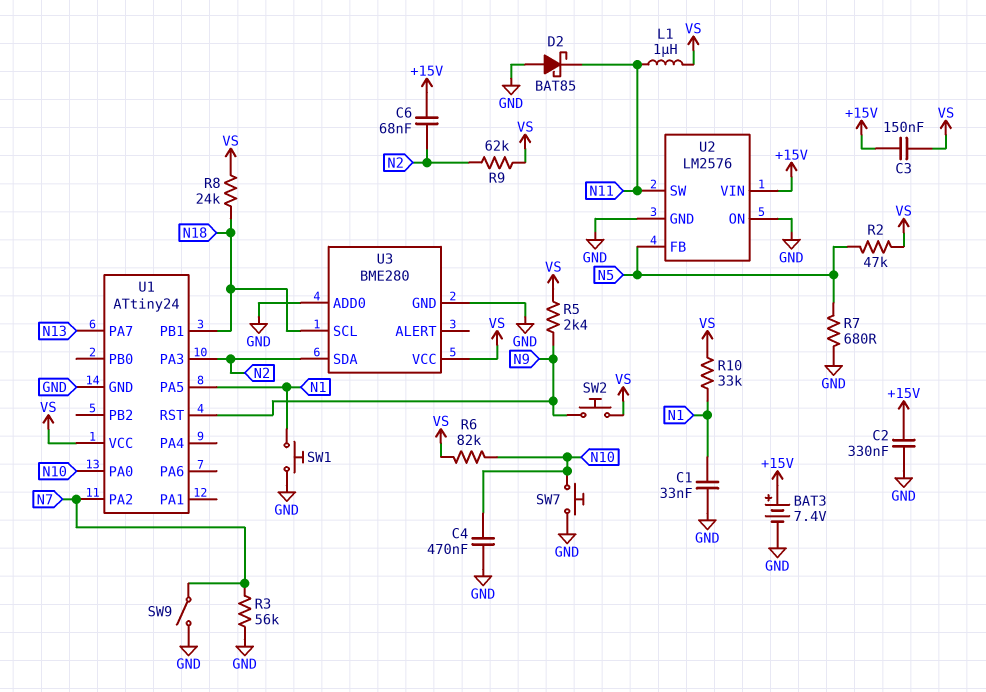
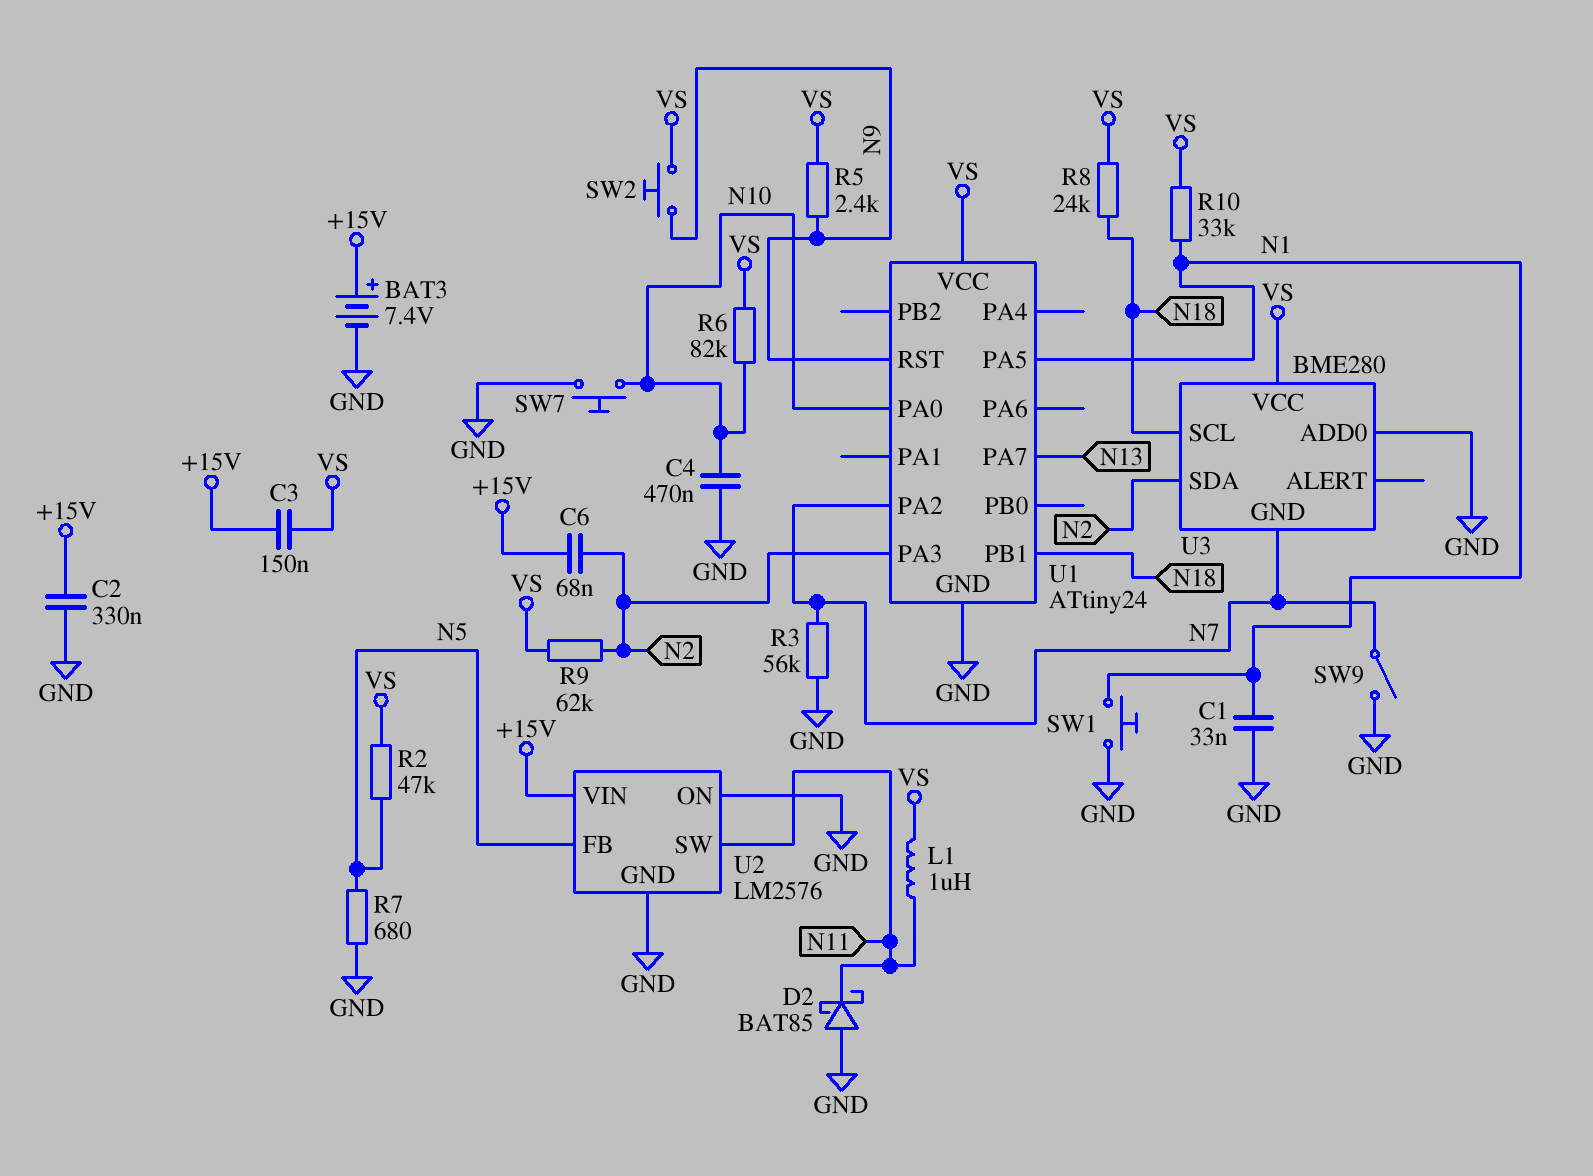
U3 pin GND: GND -> N7

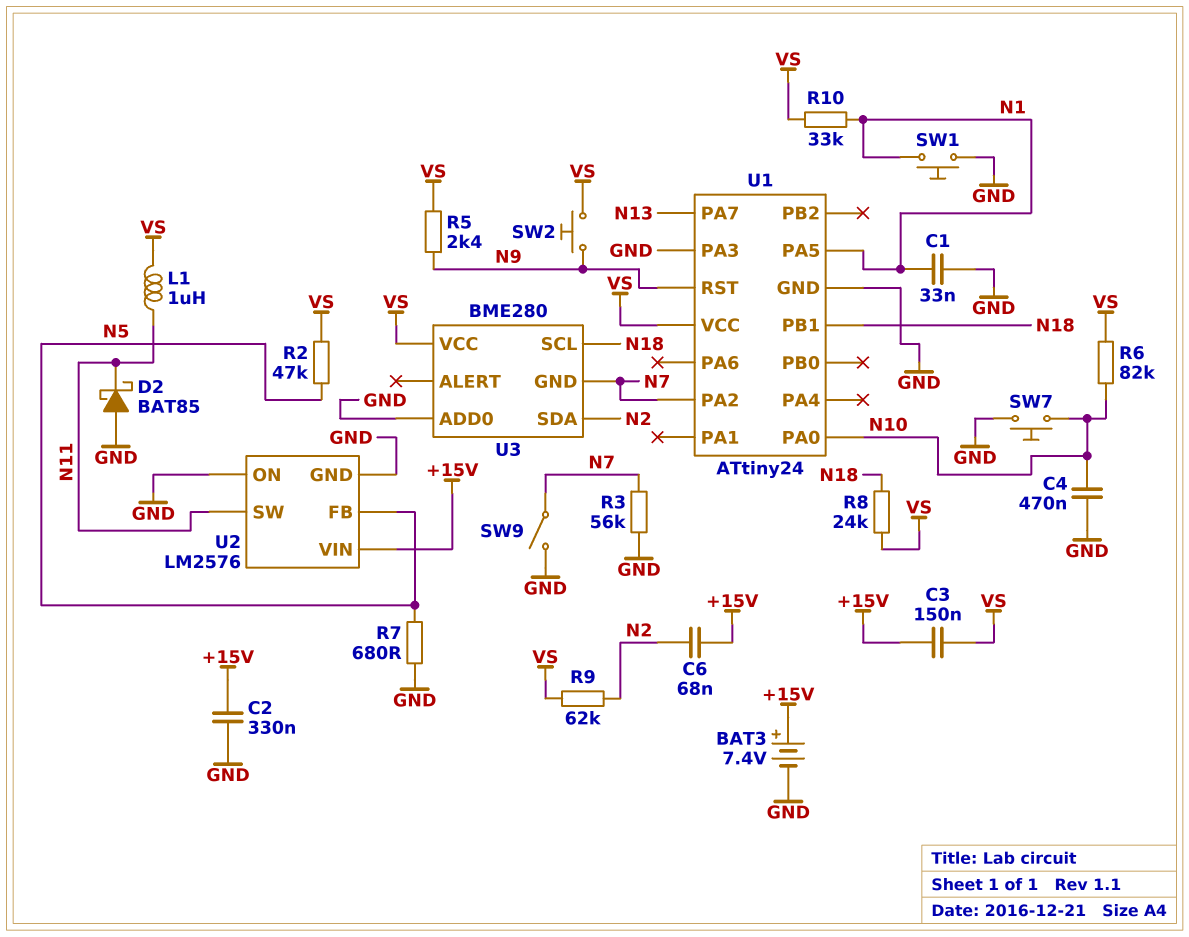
U1 pin PA3: N2 -> GND

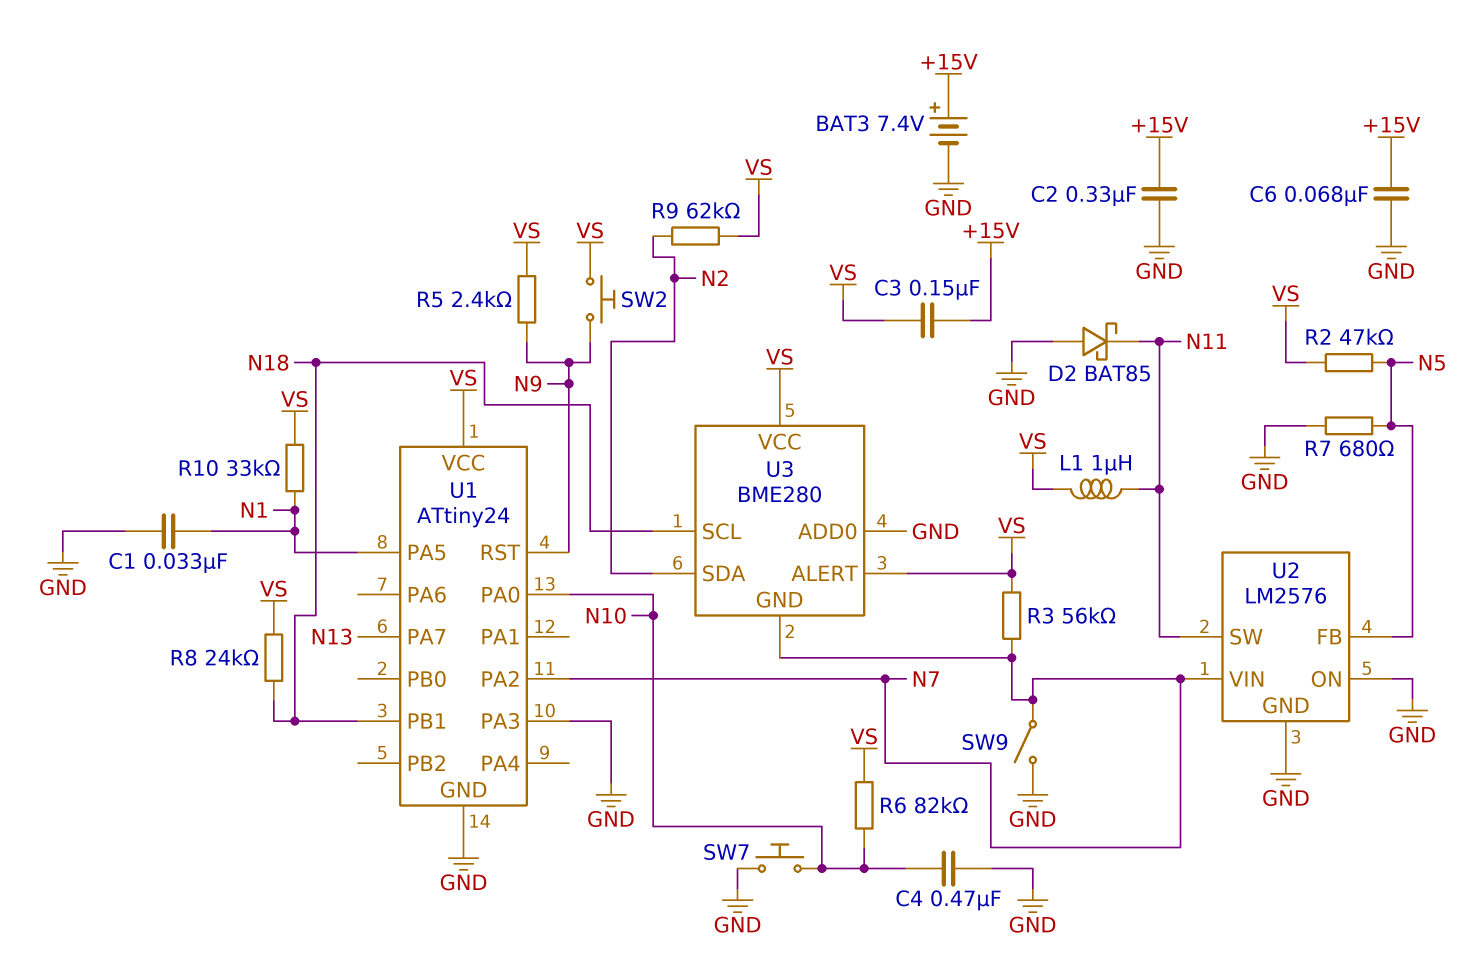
C6: 68nF (+15V, N2) -> 68nF (+15V, GND)
R3: 56k (GND, N7) -> 56k (N7, VS)
SW1: button (GND, N1) -> none
U2 pin VIN: +15V -> N7
U3 pin ALERT: none -> VS

